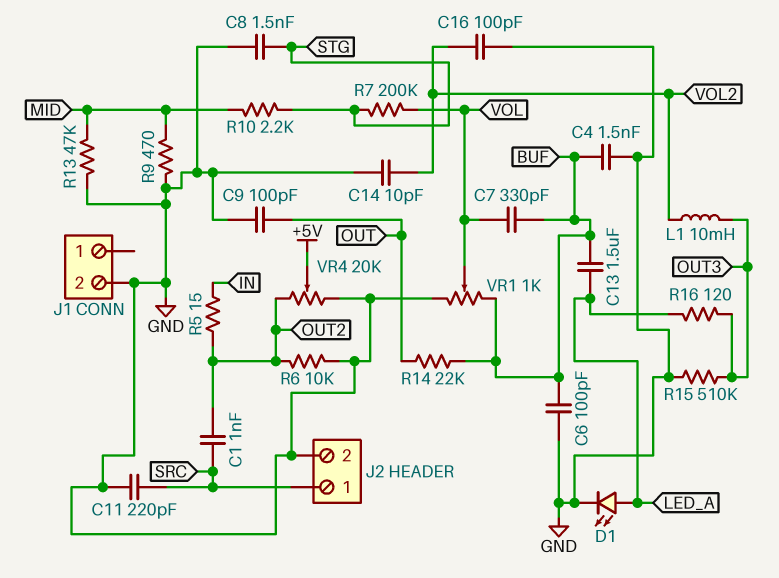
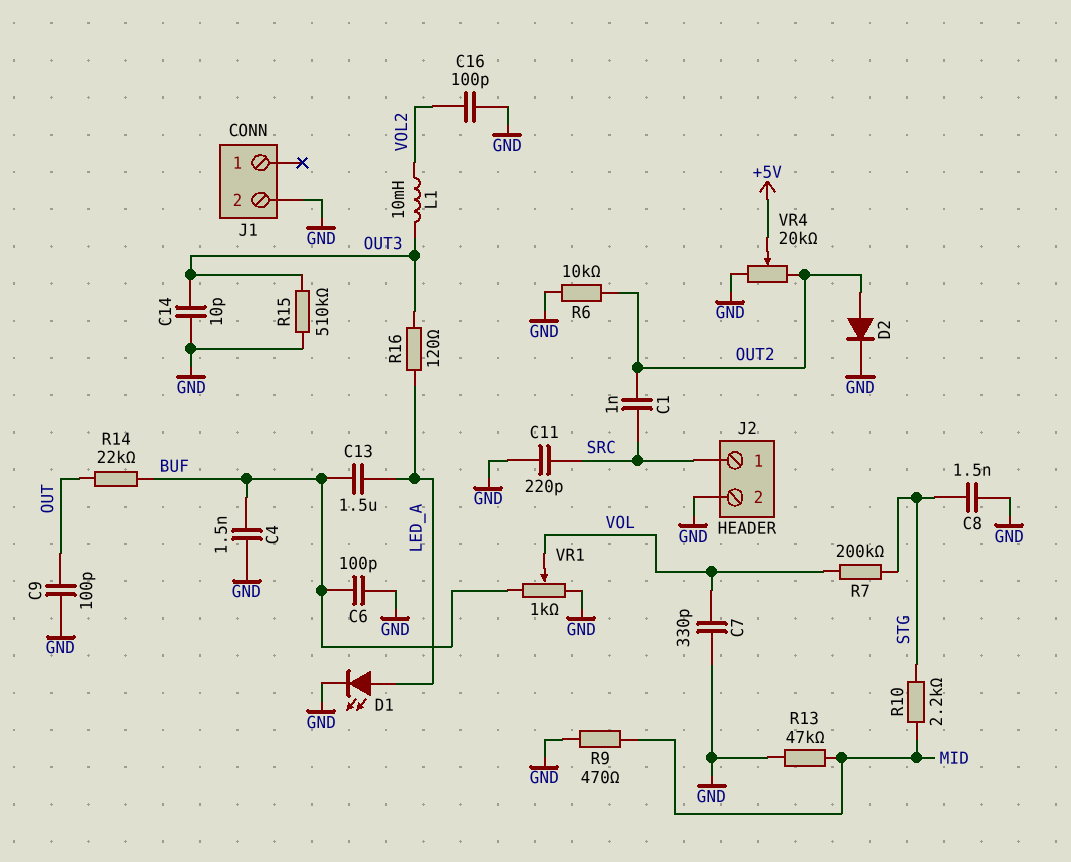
C7: 330pF (BUF, VOL) -> 330pF (GND, VOL)
C14: 10pF (GND, VOL2) -> 10pF (GND, OUT3)
D2: none -> diode (A OUT2, K GND)
R5: 15 (IN, OUT2) -> none

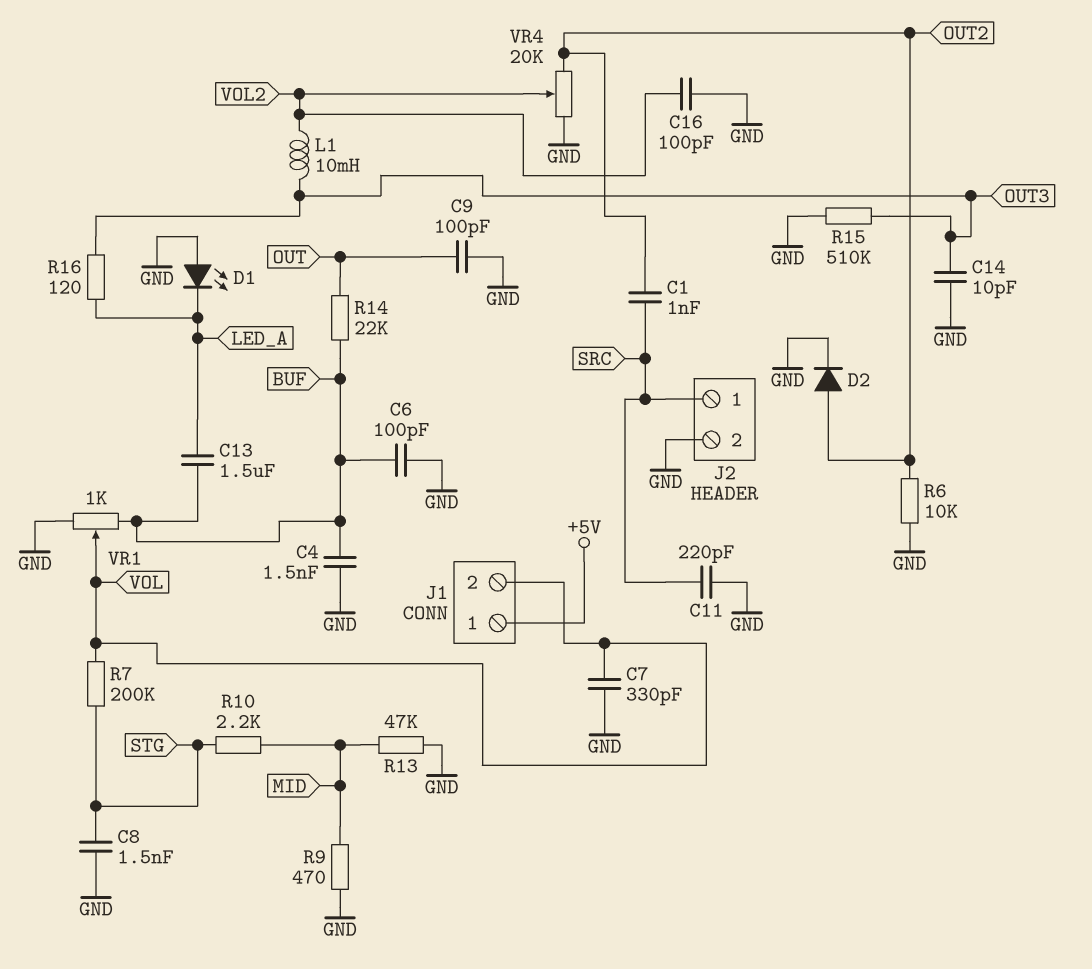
D1: LED (A LED_A, K GND) -> LED (A GND, K LED_A)
J1 pin 1: none -> +5V
J1 pin 2: GND -> VOL
VR4: 20k (GND, OUT2, wiper +5V) -> 20k (GND, OUT2, wiper VOL2)

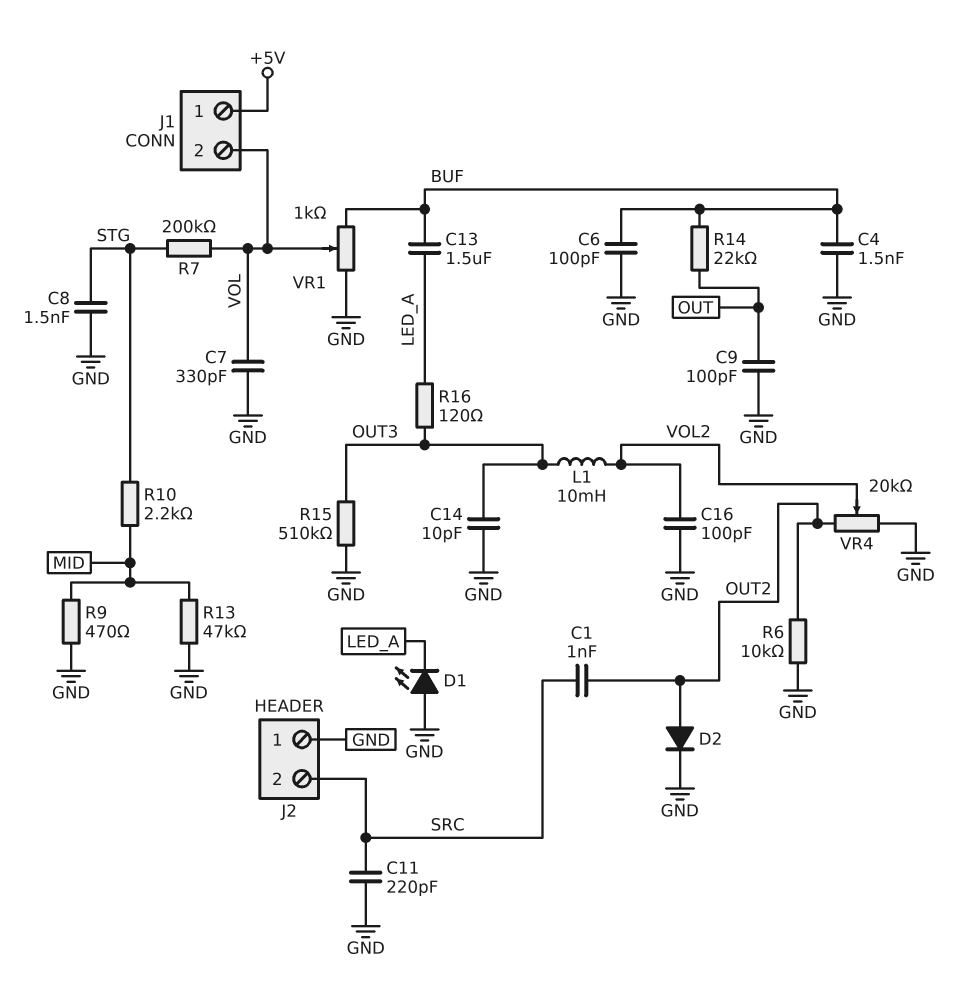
J2 pin 1: SRC -> GND
J2 pin 2: GND -> SRC

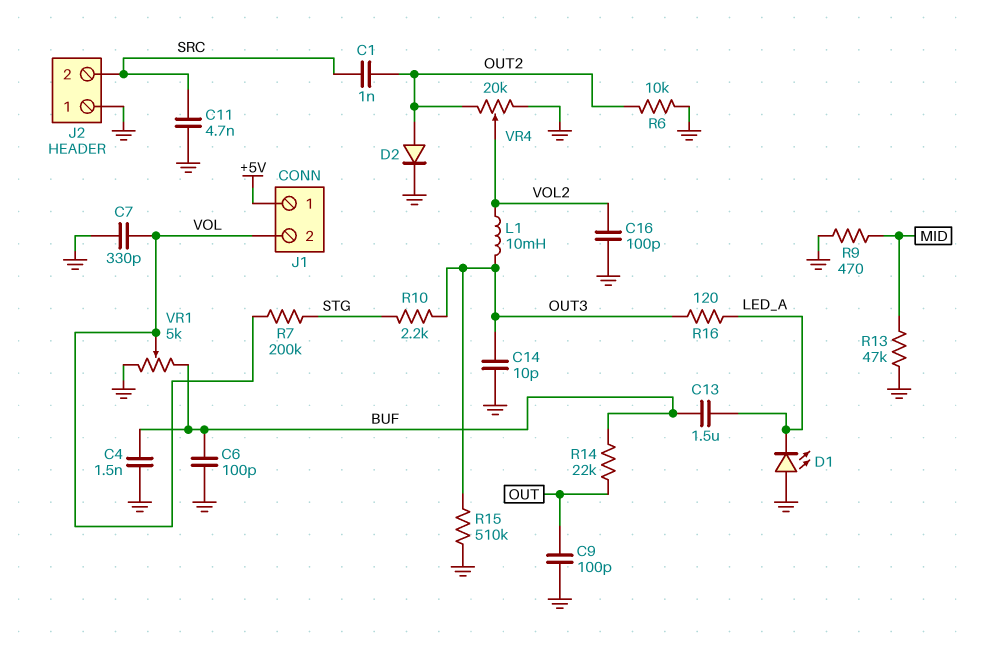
C8: 1.5nF (GND, STG) -> none
C11: 220pF (GND, SRC) -> 4.7nF (GND, SRC)
R10: 2.2k (MID, STG) -> 2.2k (OUT3, STG)
VR1: 1k (BUF, GND, wiper VOL) -> 5k (BUF, GND, wiper VOL)

